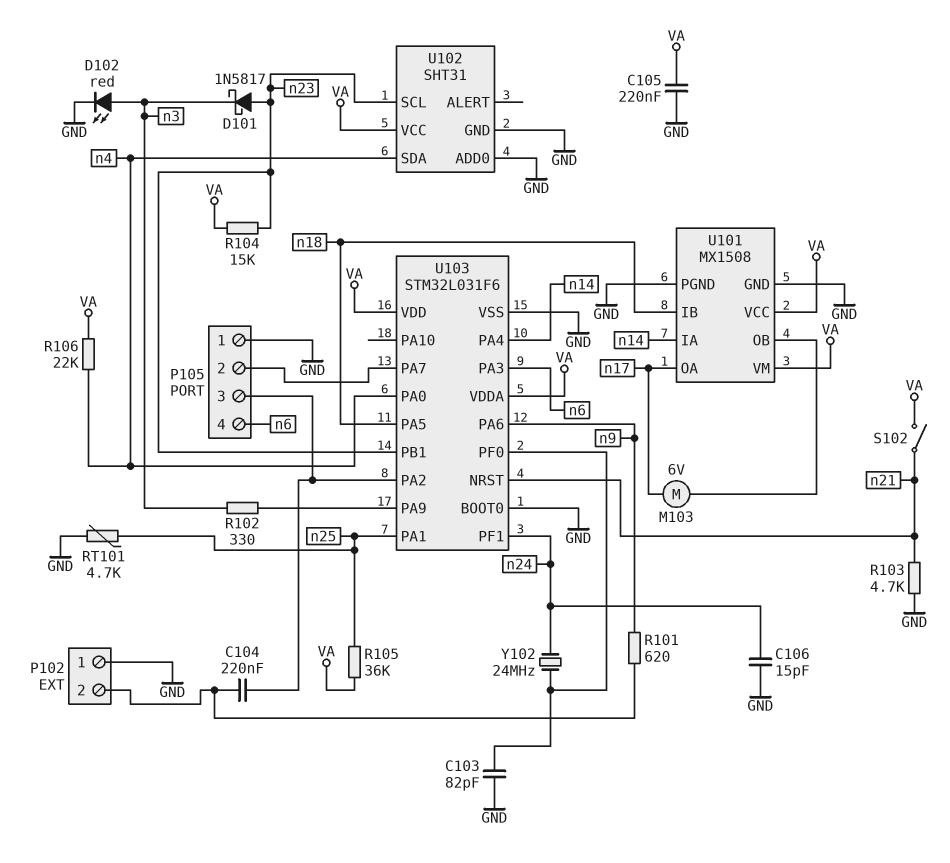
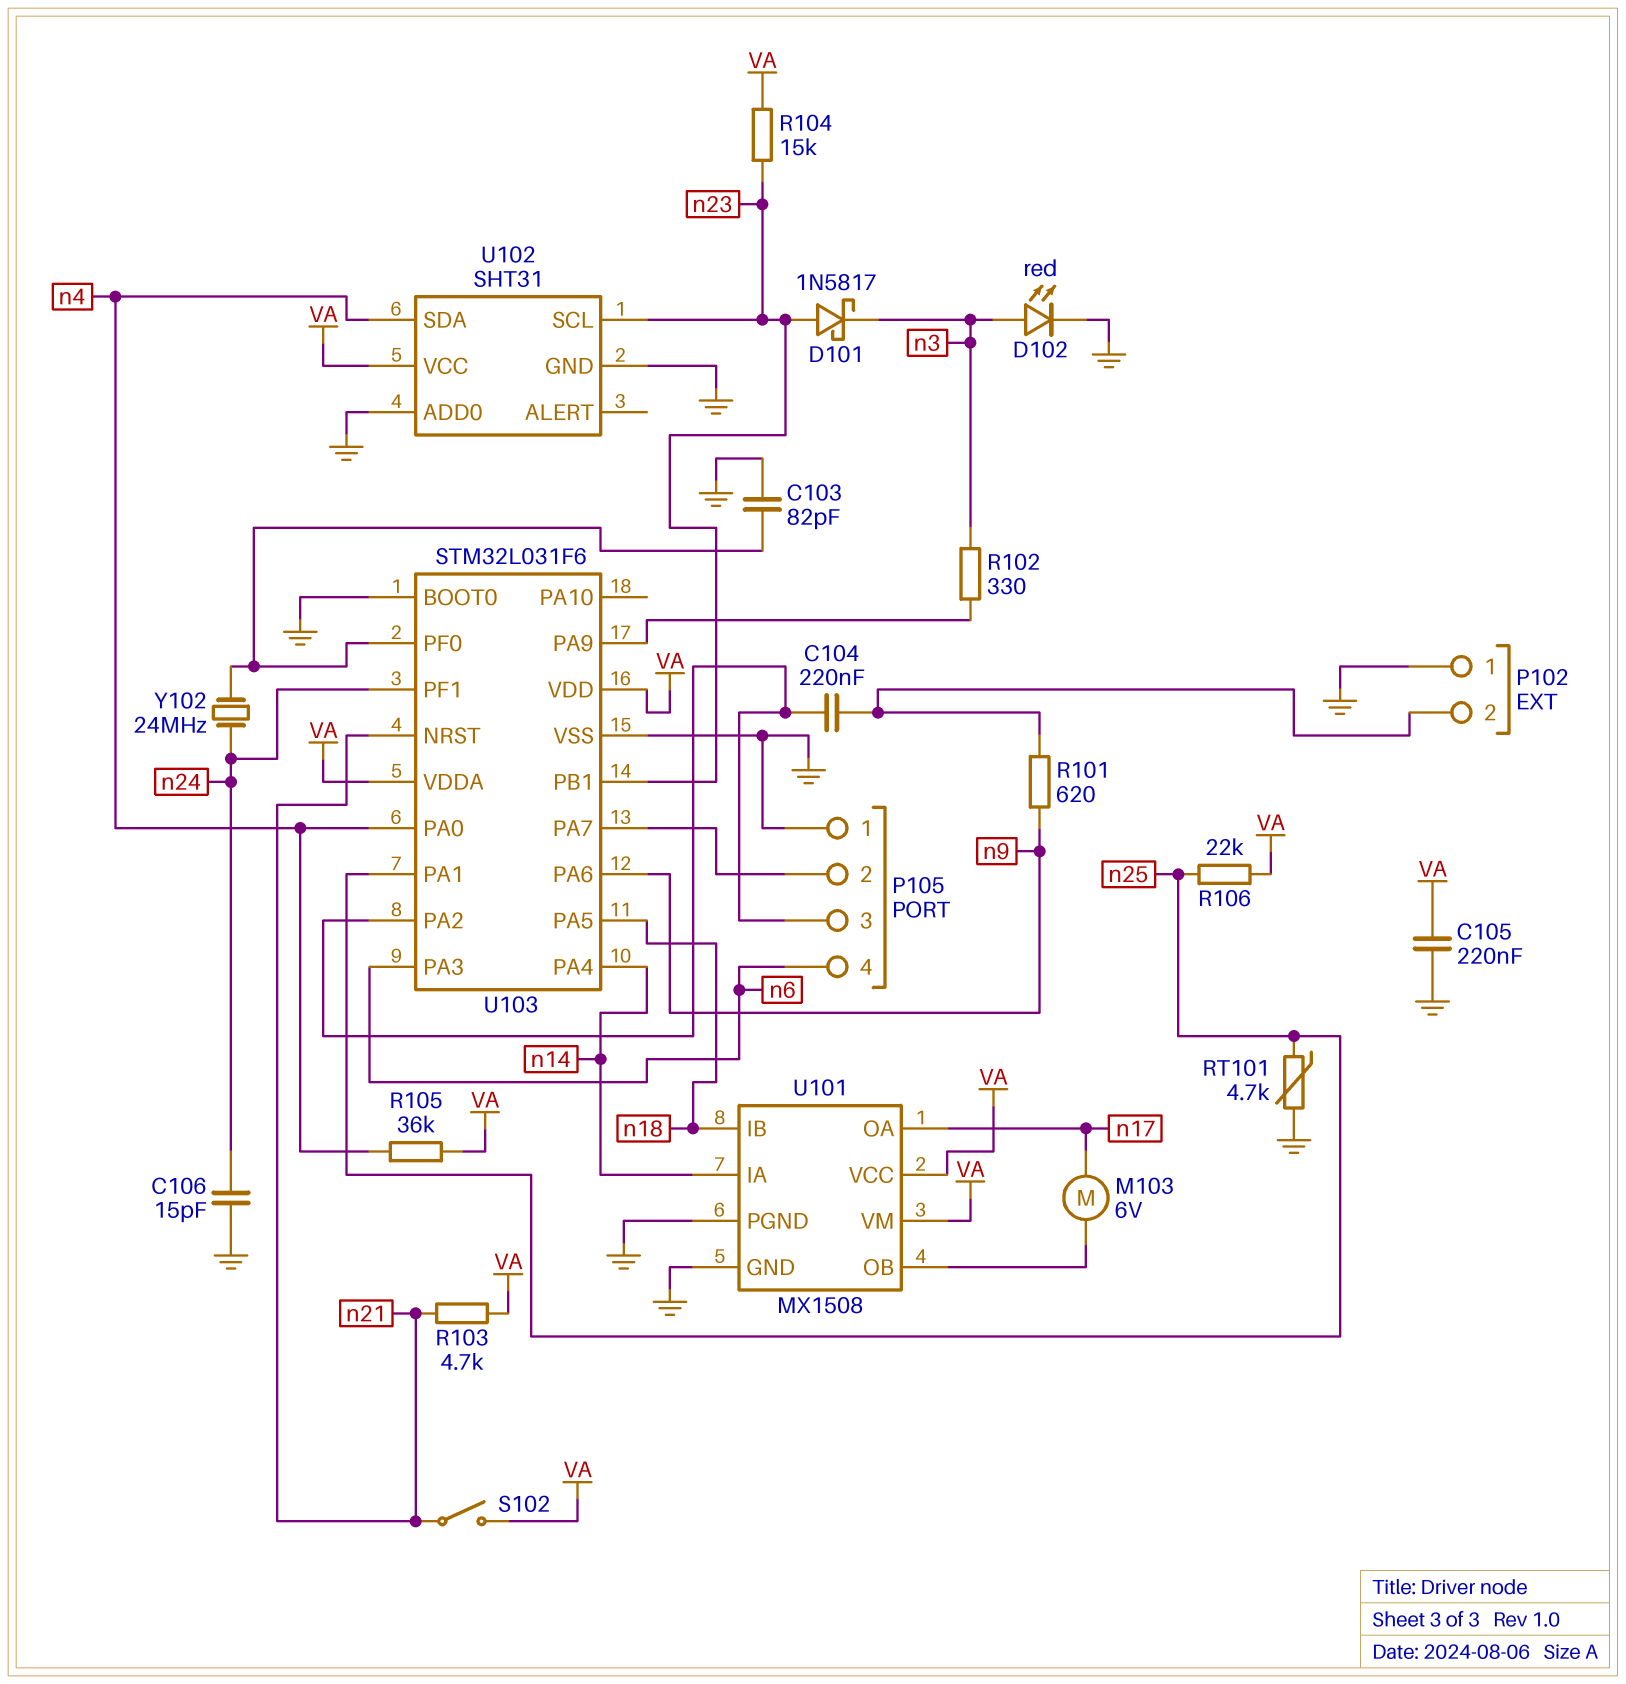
R103: 4.7k (GND, n21) -> 4.7k (VA, n21)
R105: 36k (VA, n25) -> 36k (VA, n4)
R106: 22k (VA, n4) -> 22k (VA, n25)

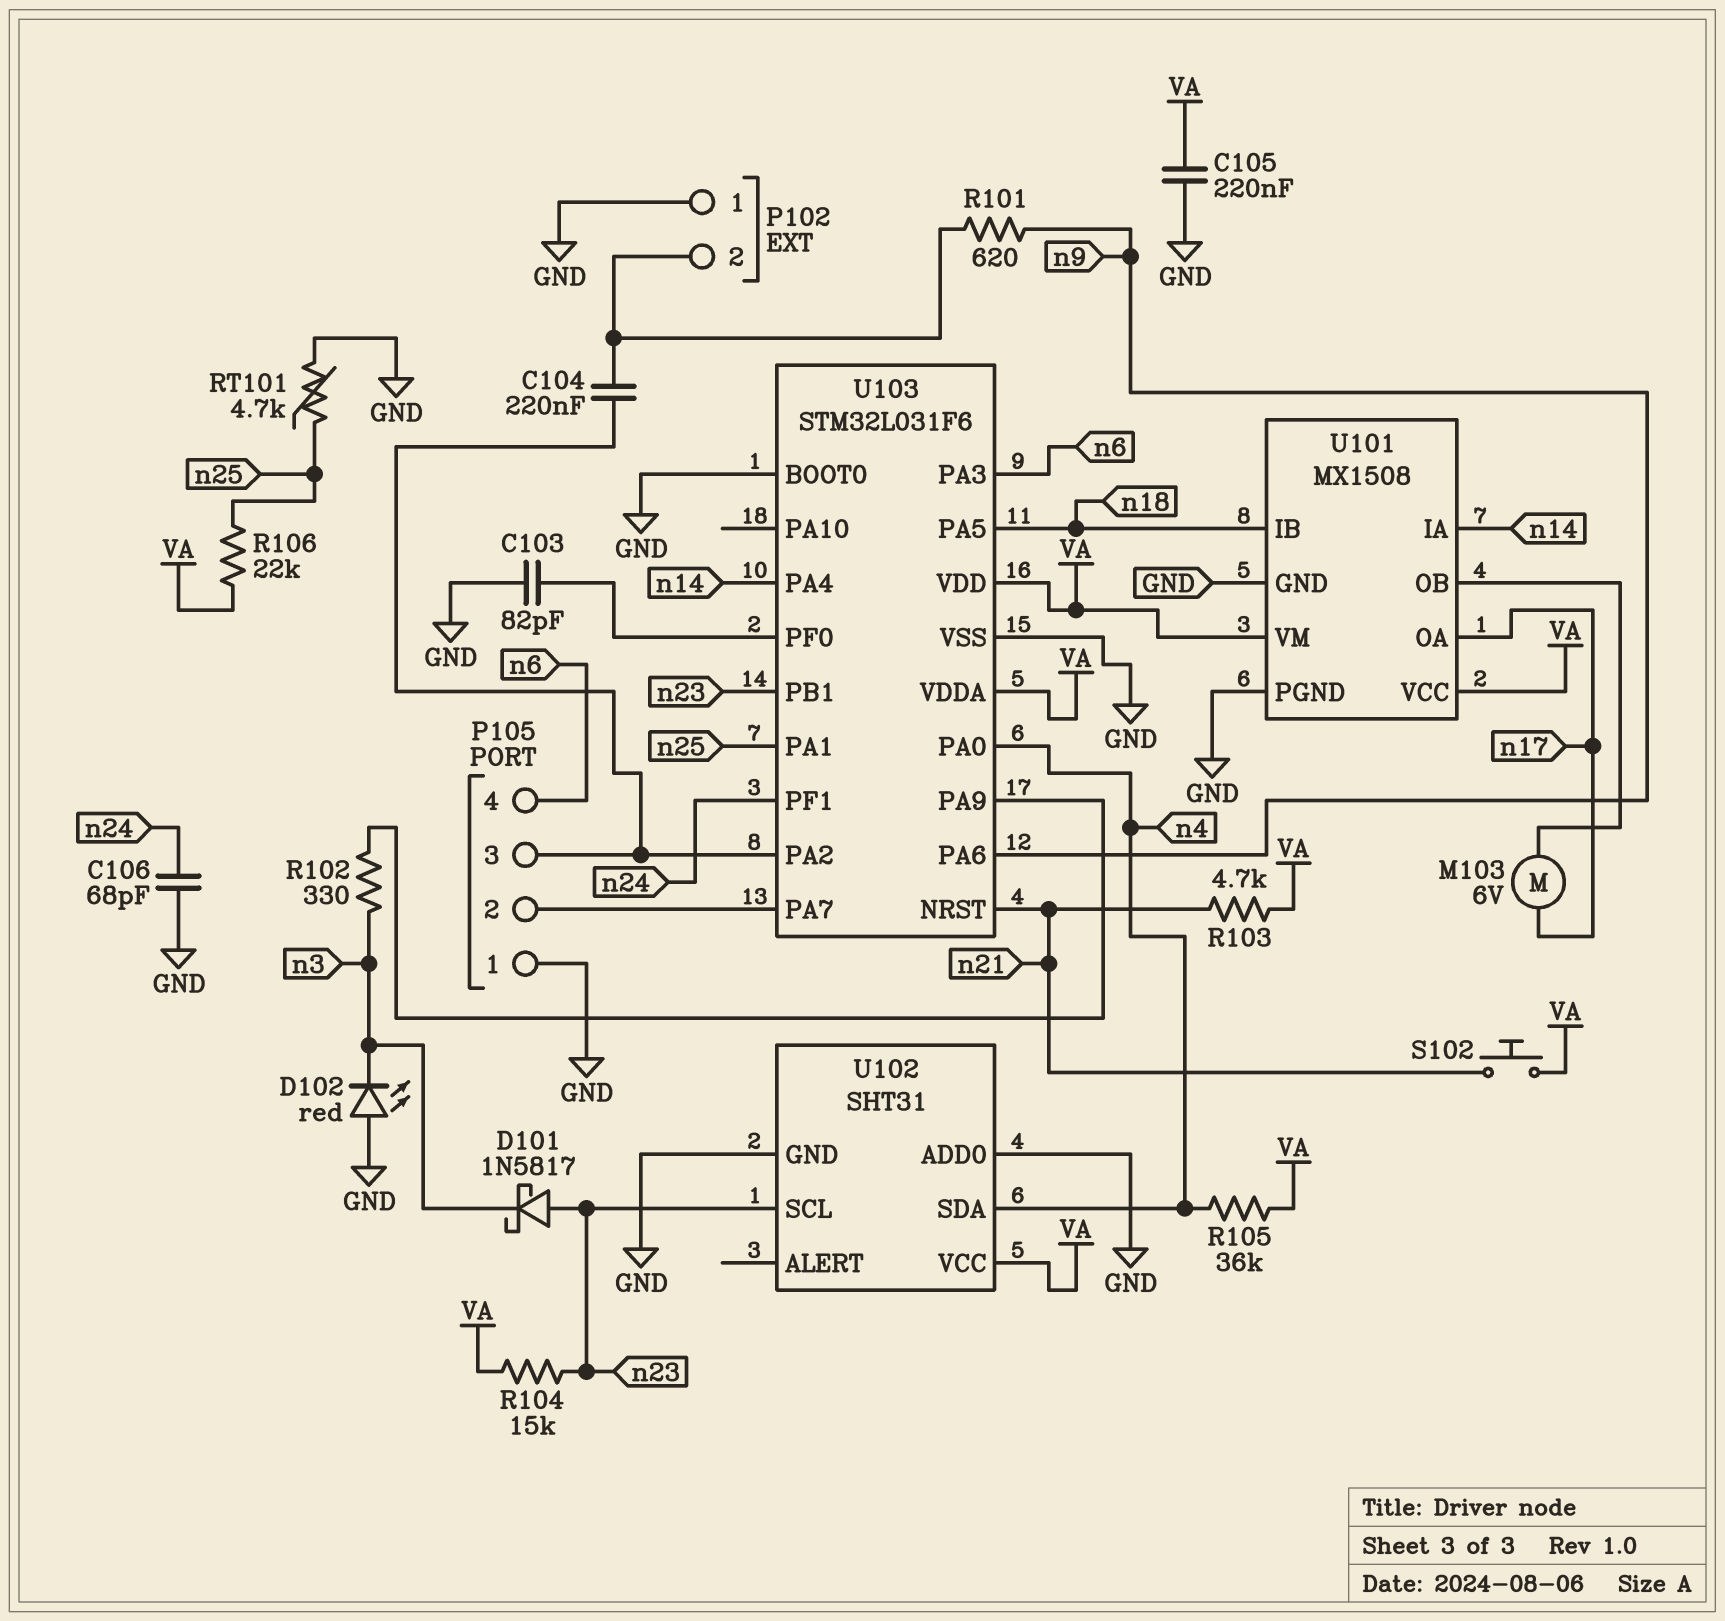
C106: 15pF (GND, n24) -> 68pF (GND, n24)
D102: LED red (A n3, K GND) -> LED red (A GND, K n3)
S102: switch (VA, n21) -> button (VA, n21)
Y102: 24MHz (U103/PF0, n24) -> none

